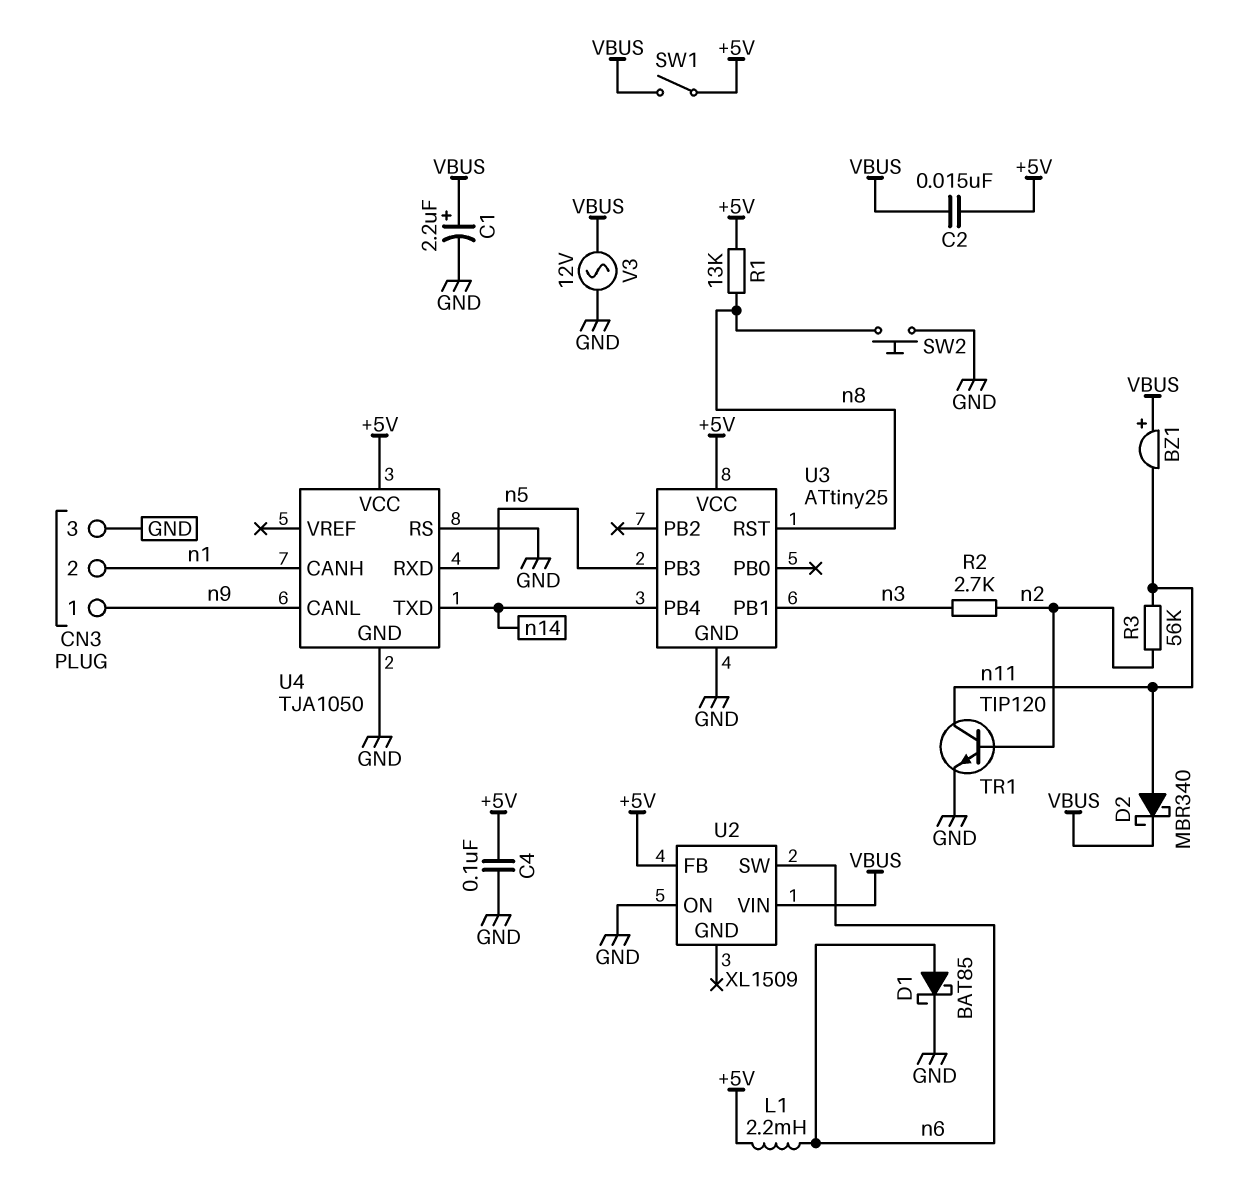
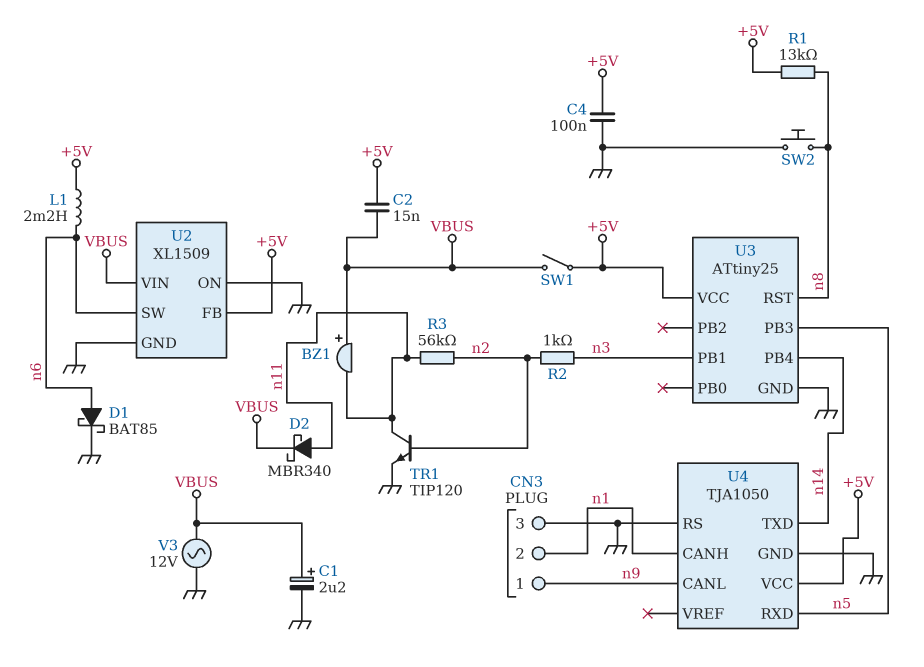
R2: 2.7k (n2, n3) -> 1k (n2, n3)
U2 pin GND: none -> GND

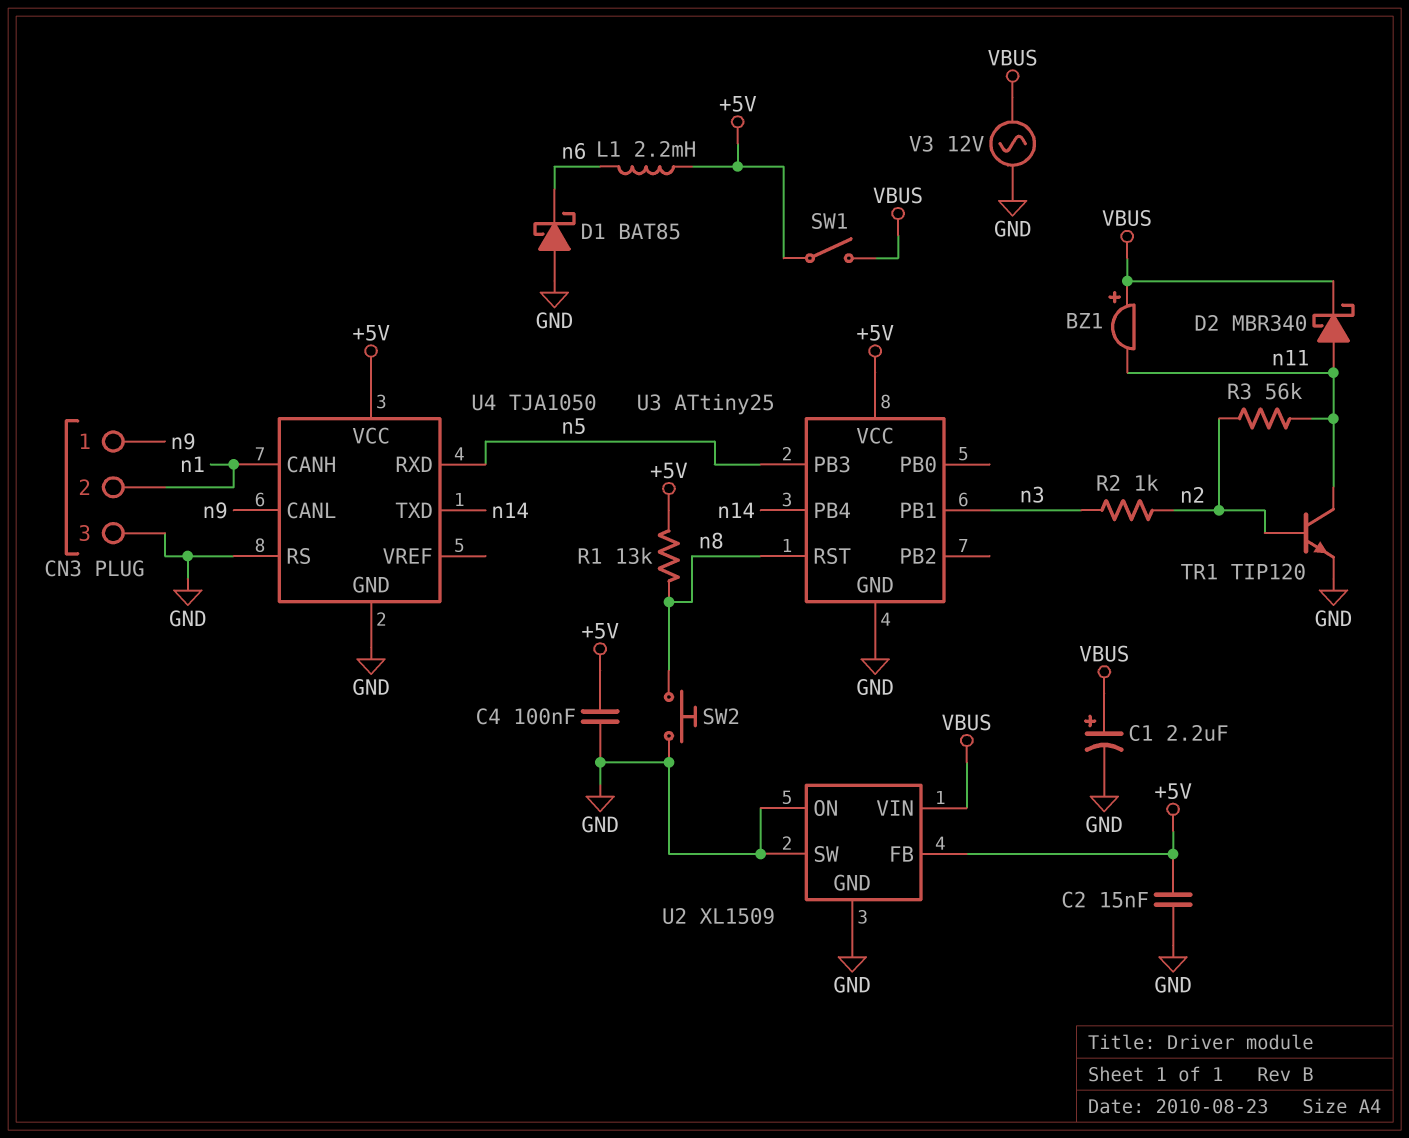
C2: 15nF (+5V, VBUS) -> 15nF (+5V, GND)
D1: schottky BAT85 (A n6, K GND) -> schottky BAT85 (A GND, K n6)
U2 pin SW: n6 -> GND

